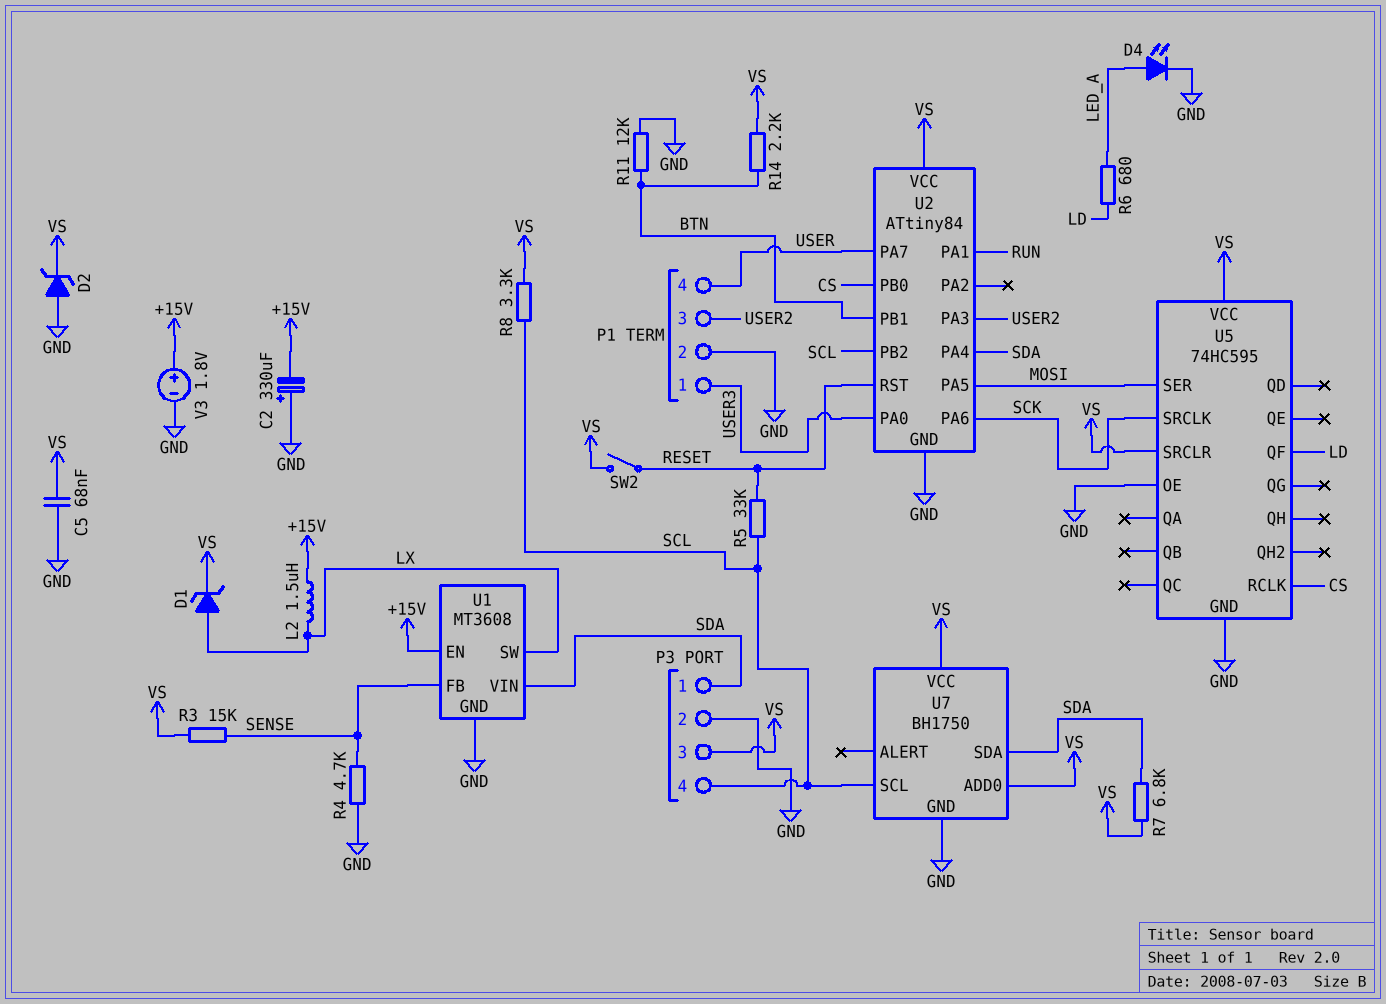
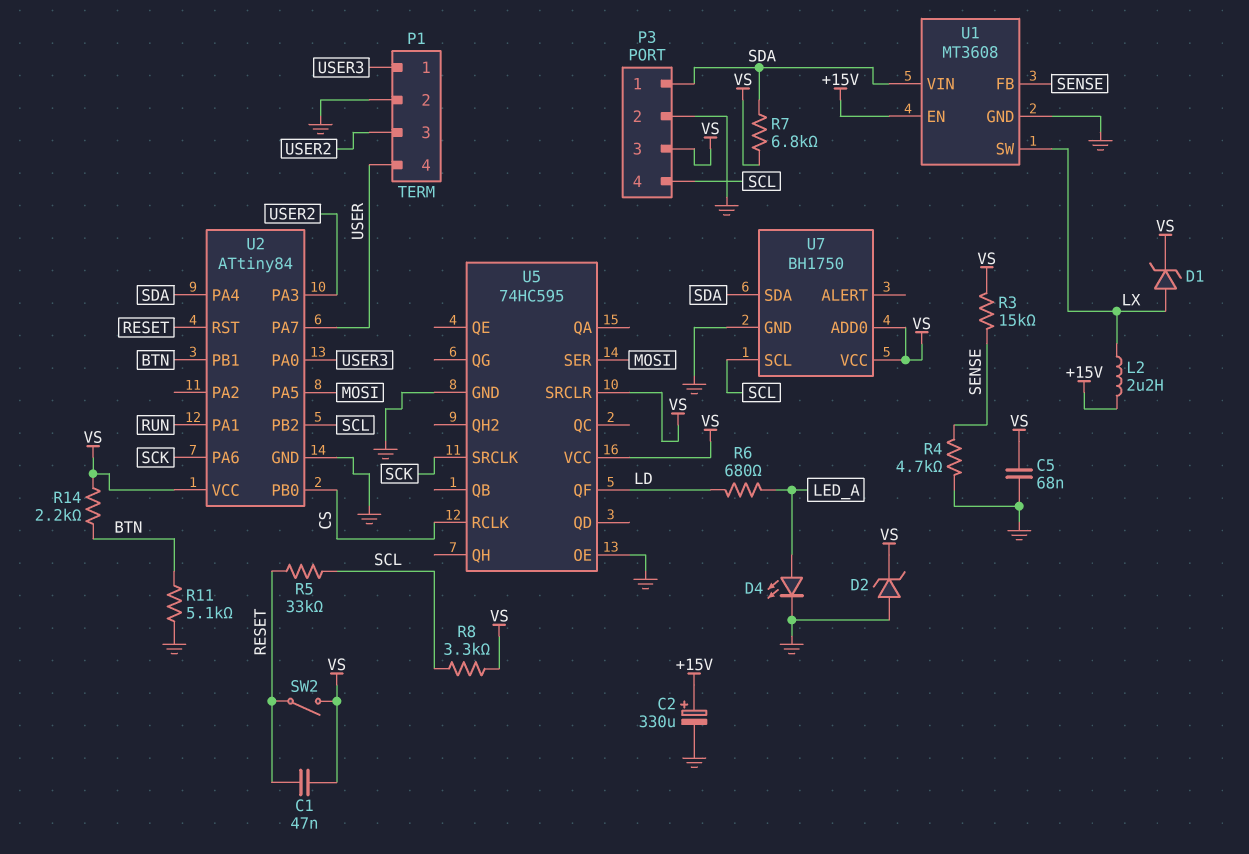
C1: none -> 47nF (RESET, VS)
C2: 330uF (plus GND, minus +15V) -> 330uF (plus +15V, minus GND)
L2: 1.5uH (+15V, LX) -> 2.2uH (+15V, LX)
R11: 12k (BTN, GND) -> 5.1k (BTN, GND)
V3: 1.8V (plus +15V, minus GND) -> none

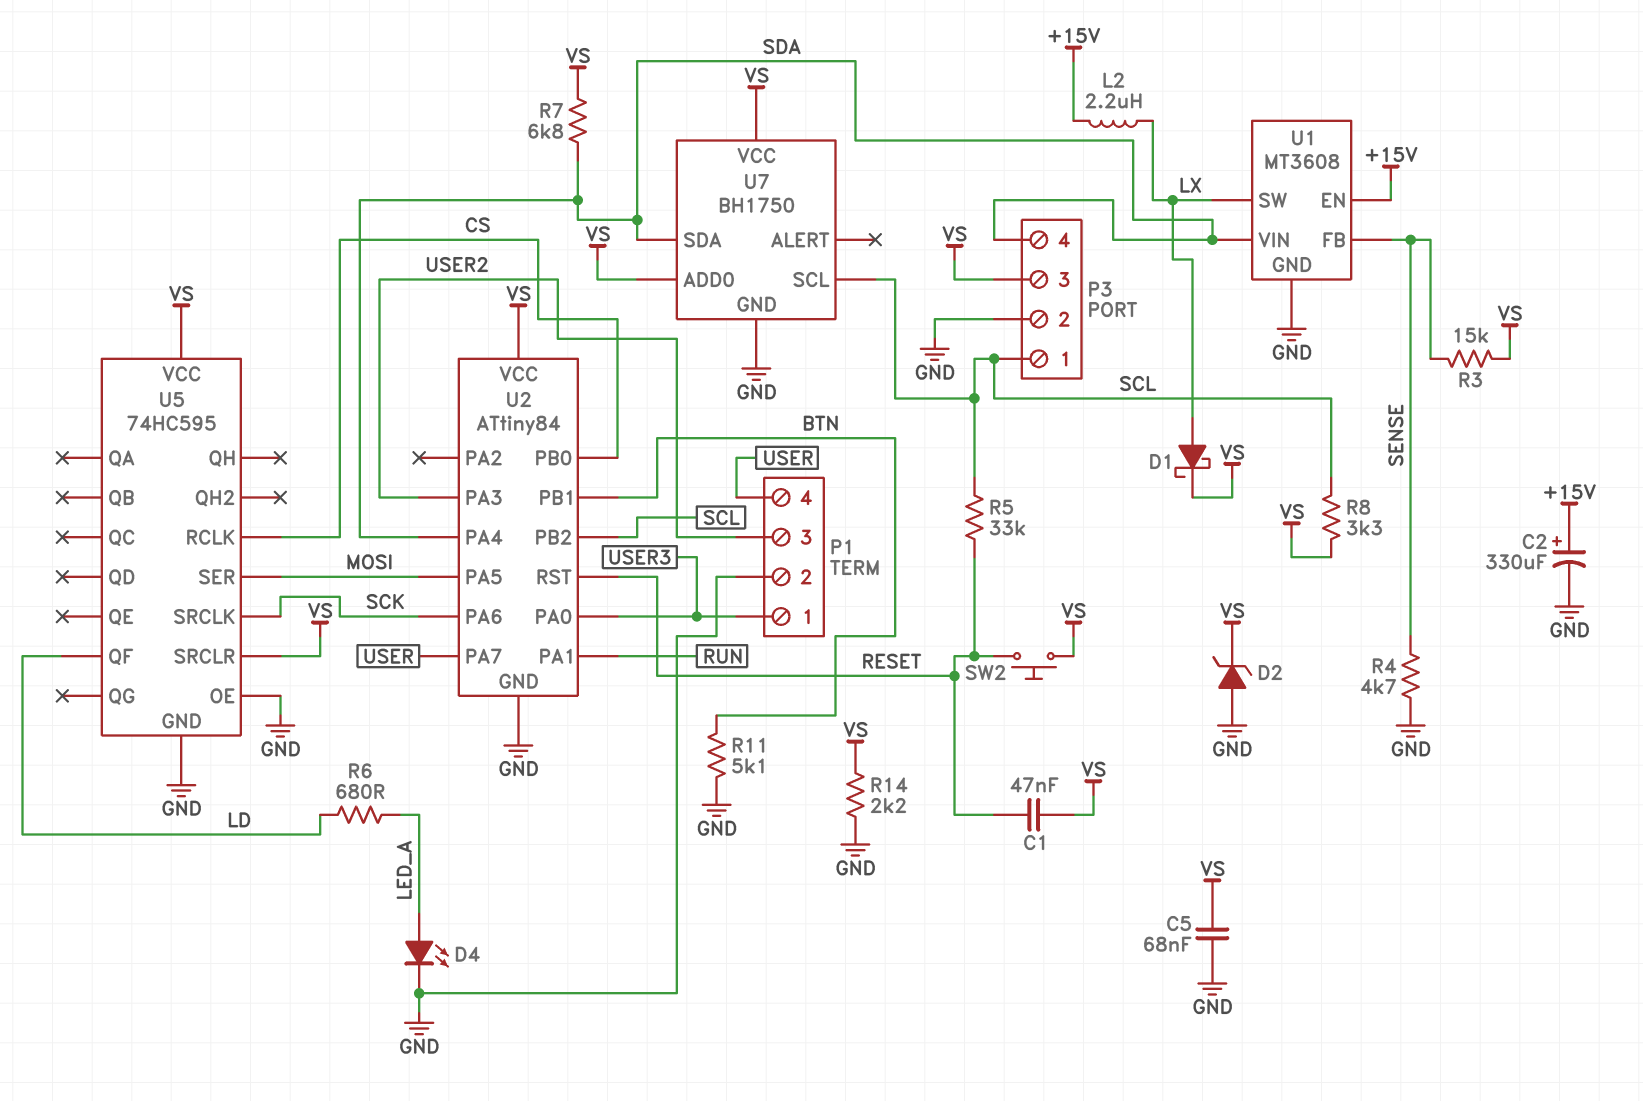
D1: zener (A LX, K VS) -> schottky (A LX, K VS)
P3 pin 1: SDA -> SCL
P3 pin 4: SCL -> SDA
R14: 2.2k (BTN, VS) -> 2.2k (GND, VS)
SW2: switch (RESET, VS) -> button (RESET, VS)

